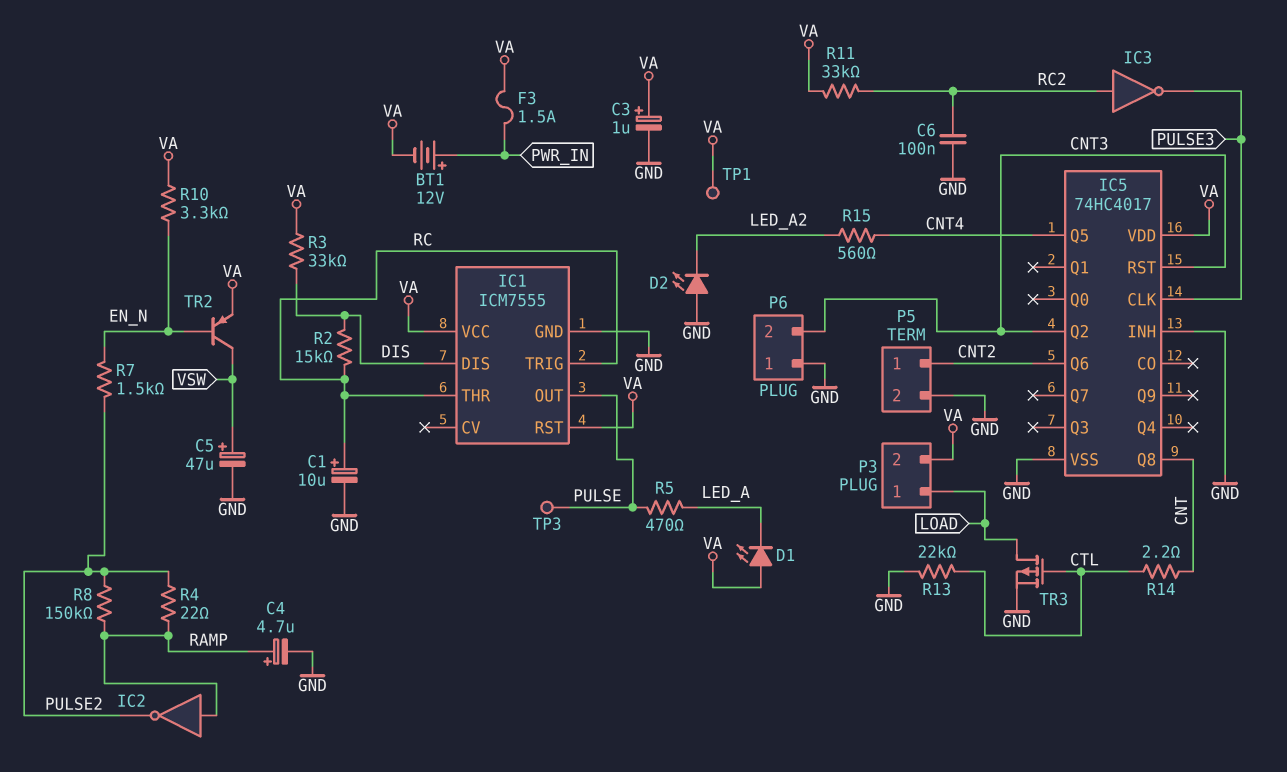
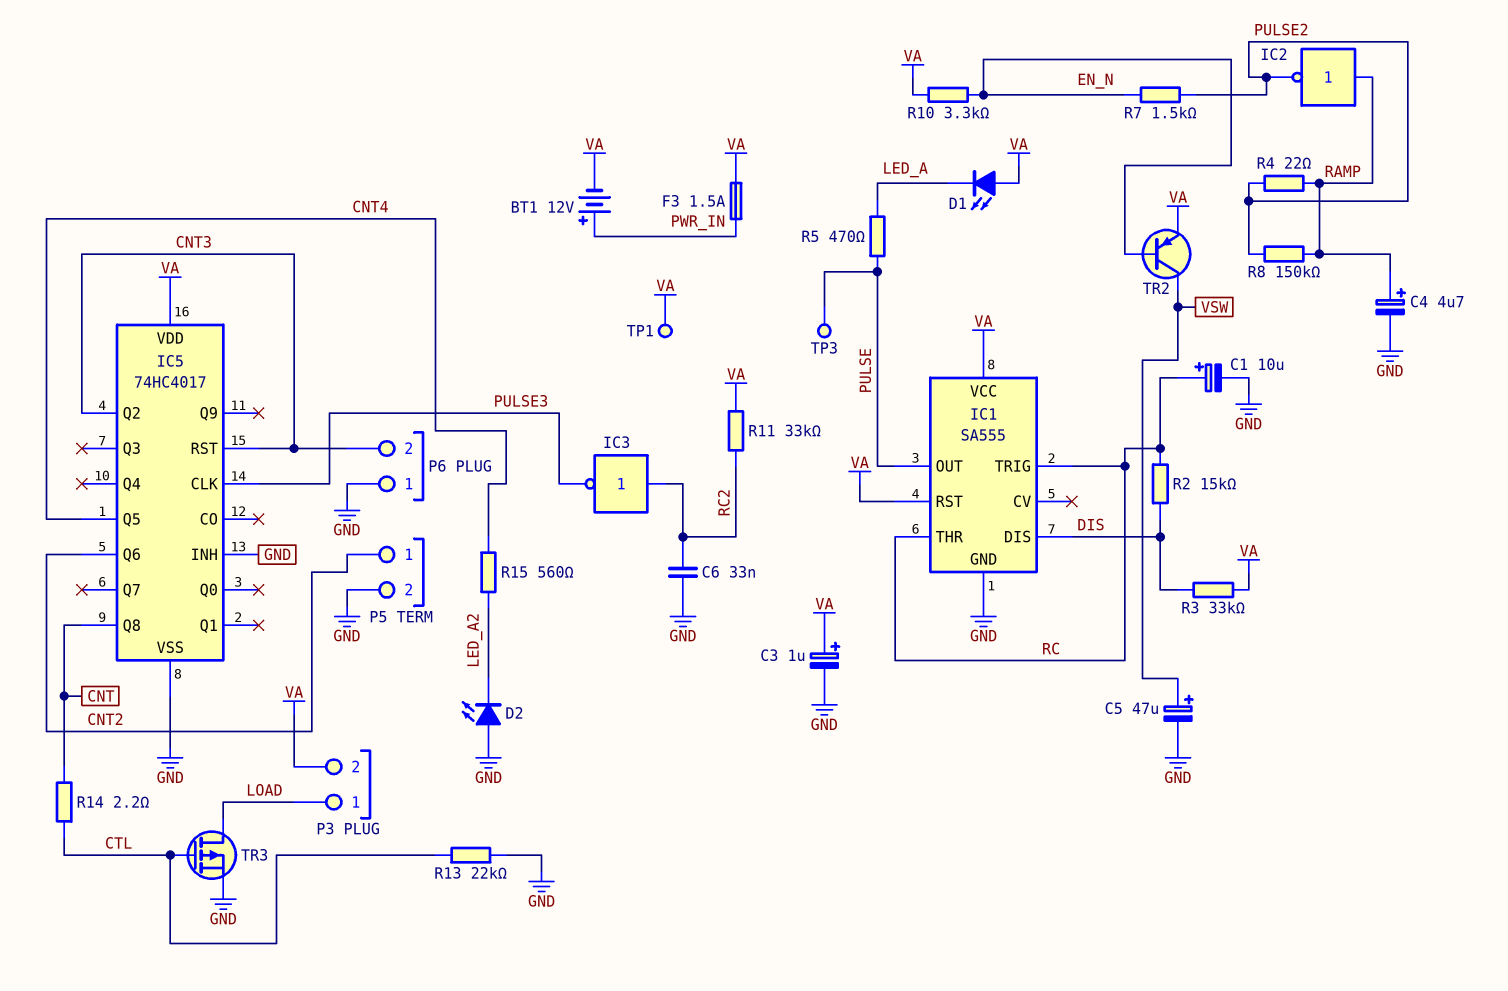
C6: 100nF (GND, RC2) -> 33nF (GND, RC2)
IC1: ICM7555 -> SA555

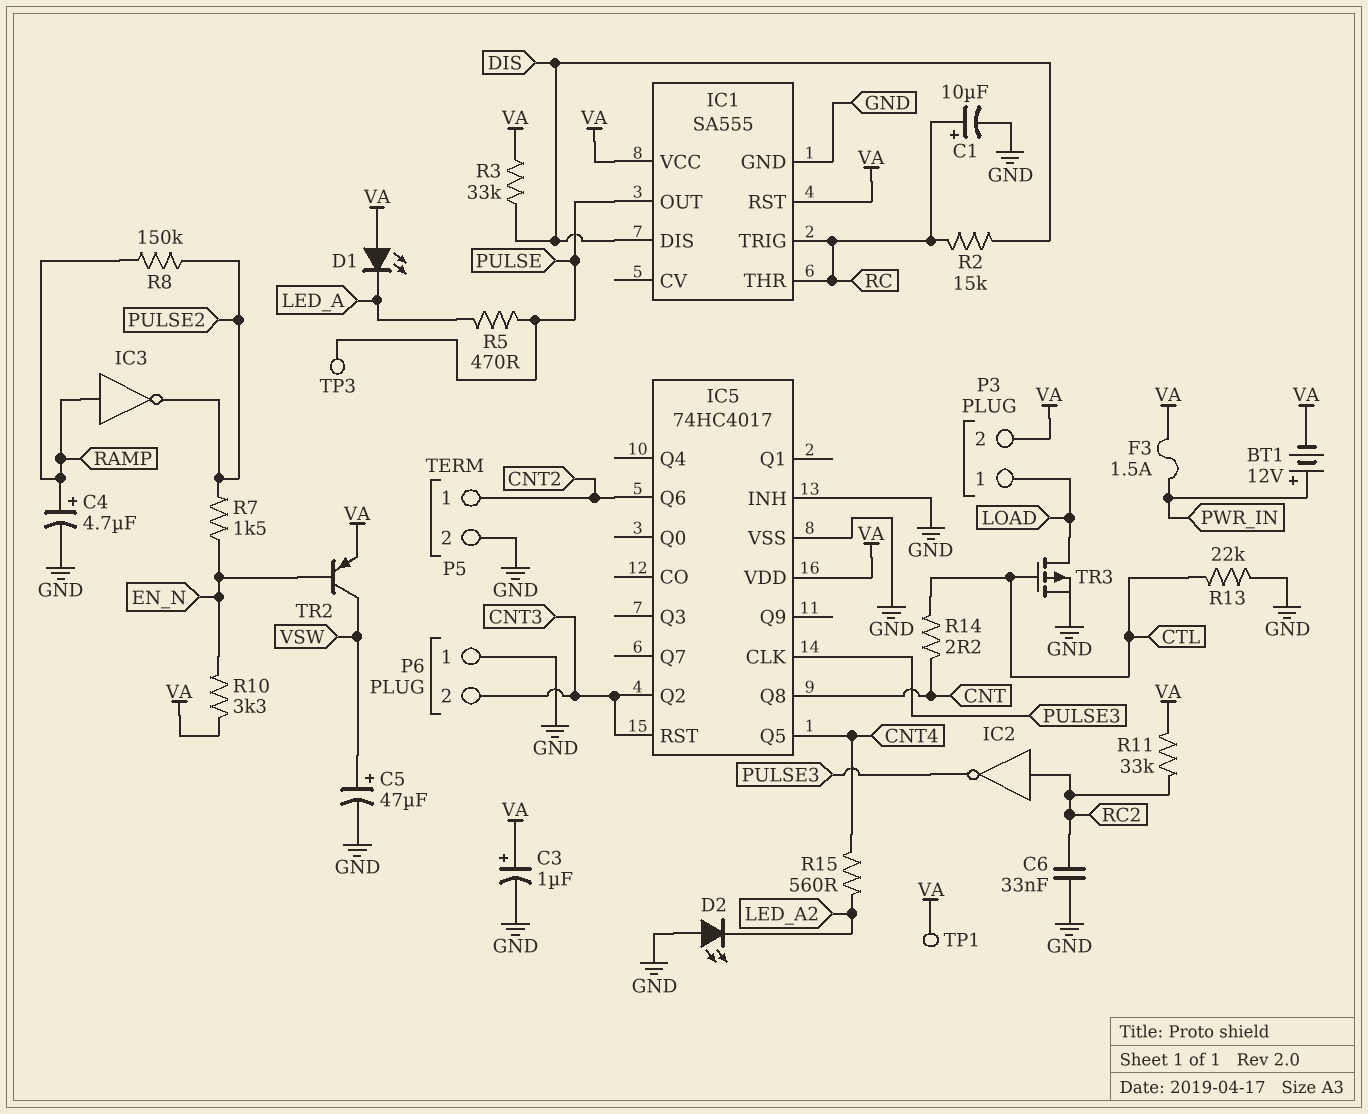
IC2: NOT (in RAMP, out PULSE2) -> NOT (in RC2, out PULSE3)
IC3: NOT (in RC2, out PULSE3) -> NOT (in RAMP, out PULSE2)
R4: 22 (PULSE2, RAMP) -> none

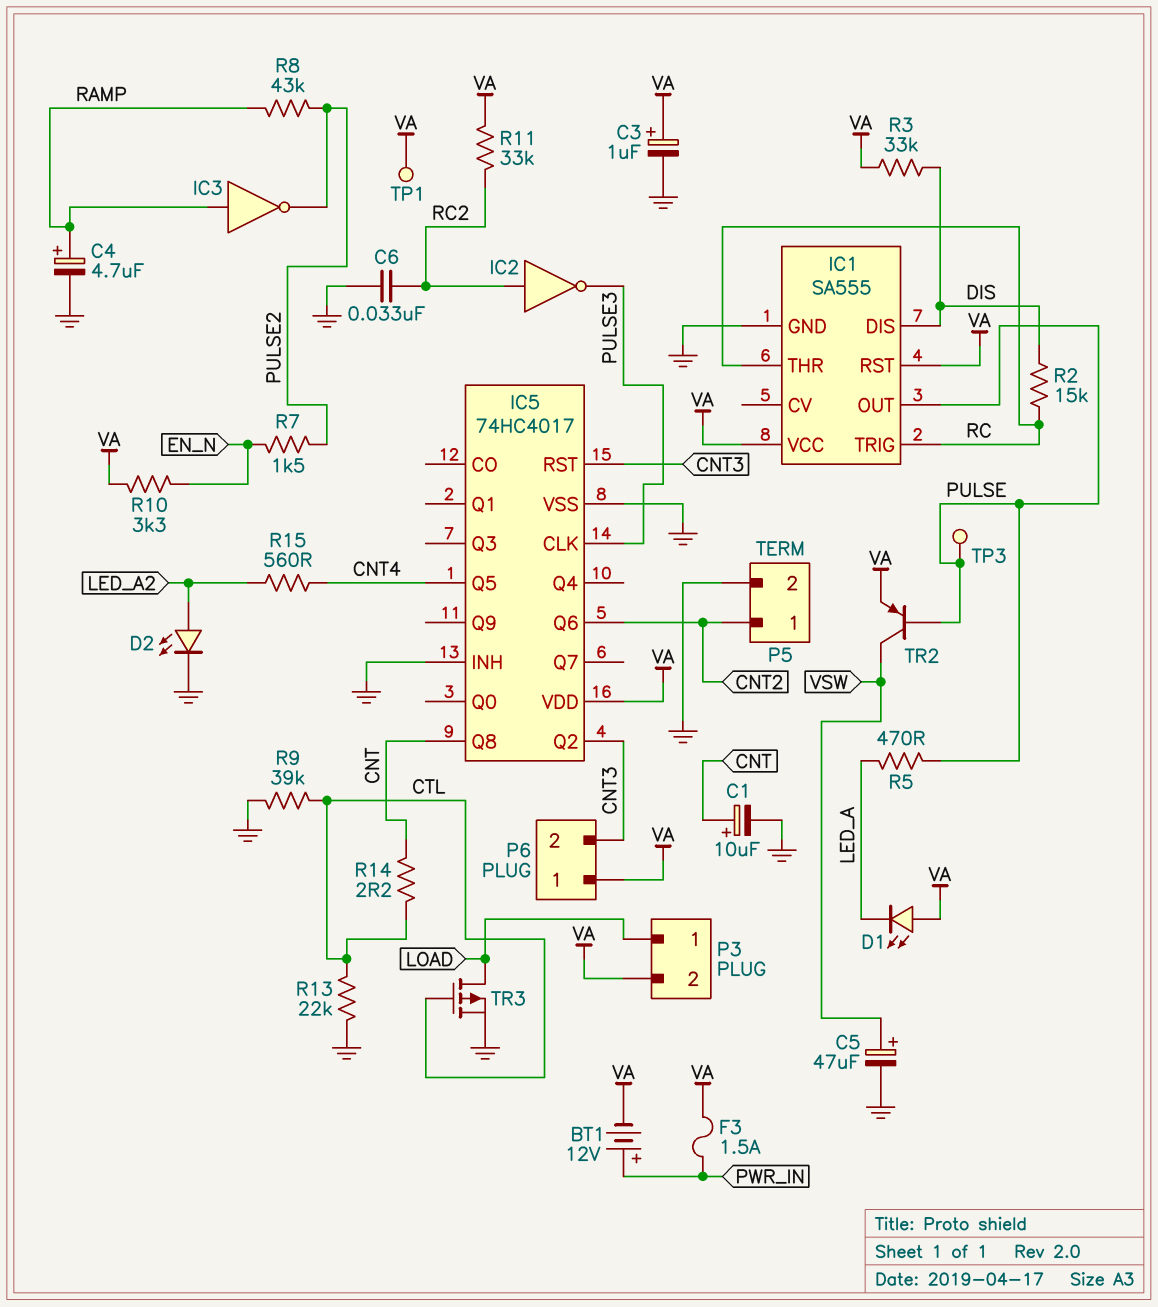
C1: 10uF (plus RC, minus GND) -> 10uF (plus CNT, minus GND)
D2: LED (A GND, K LED_A2) -> LED (A LED_A2, K GND)
P6 pin 1: GND -> VA
R8: 150k (PULSE2, RAMP) -> 43k (PULSE2, RAMP)
R9: none -> 39k (CTL, GND)
TR2: PNP (B EN_N, C VSW, E VA) -> PNP (B PULSE, C VSW, E VA)

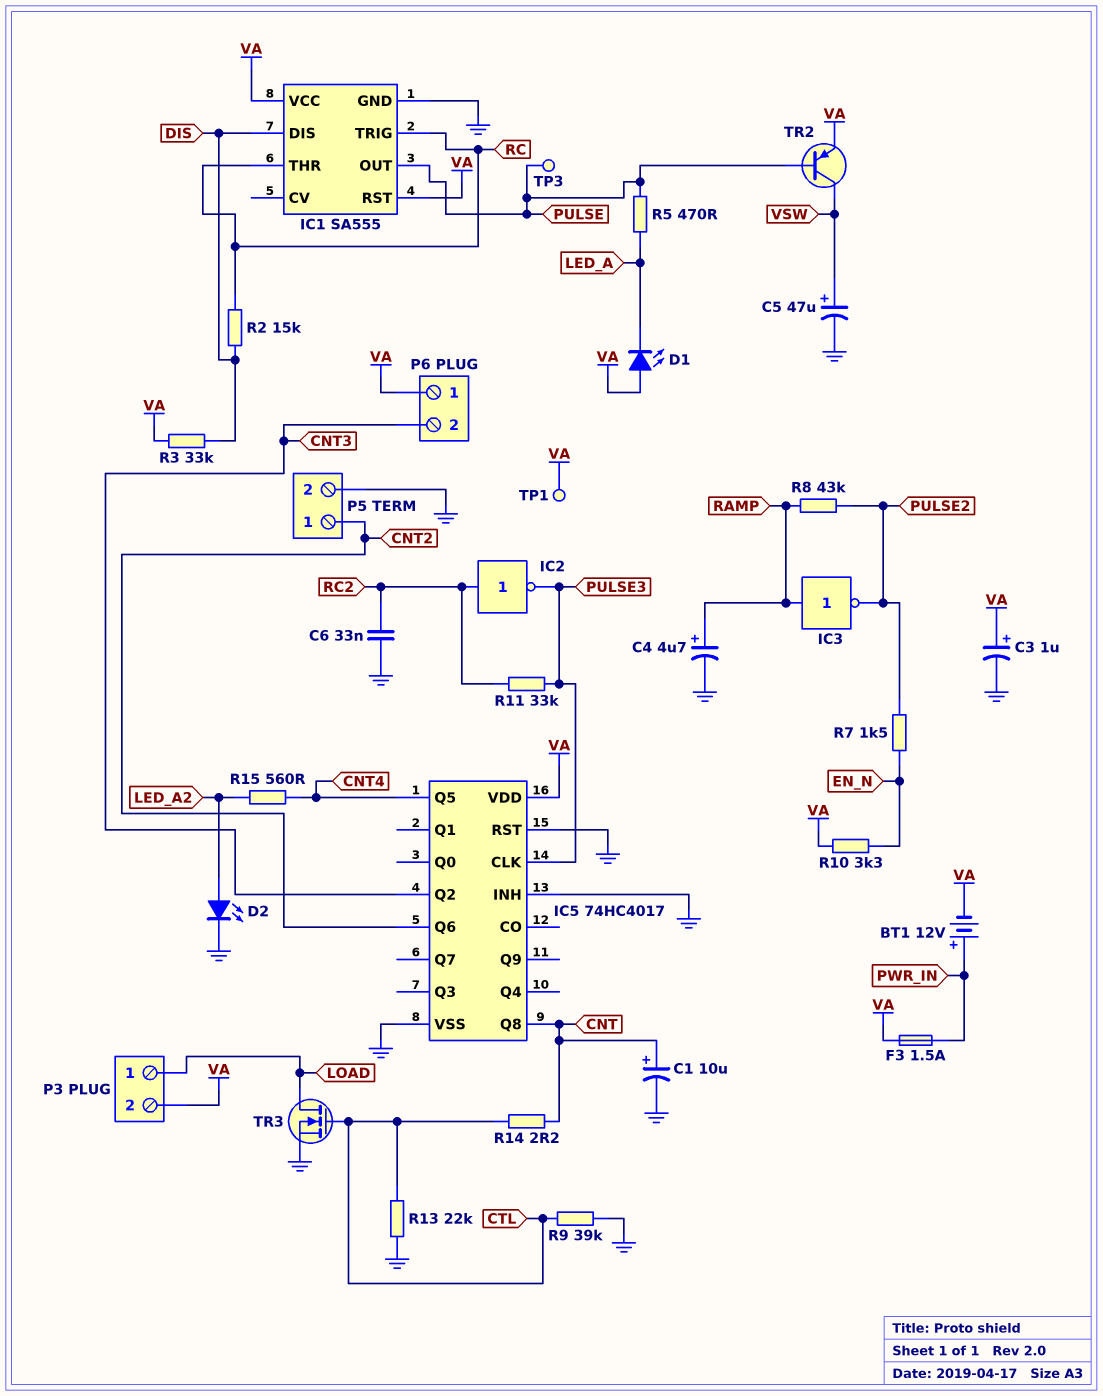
IC5 pin RST: CNT3 -> GND
R11: 33k (RC2, VA) -> 33k (PULSE3, RC2)
TR3: PMOS (G CTL, D LOAD, S GND) -> NMOS (G CTL, D LOAD, S GND)

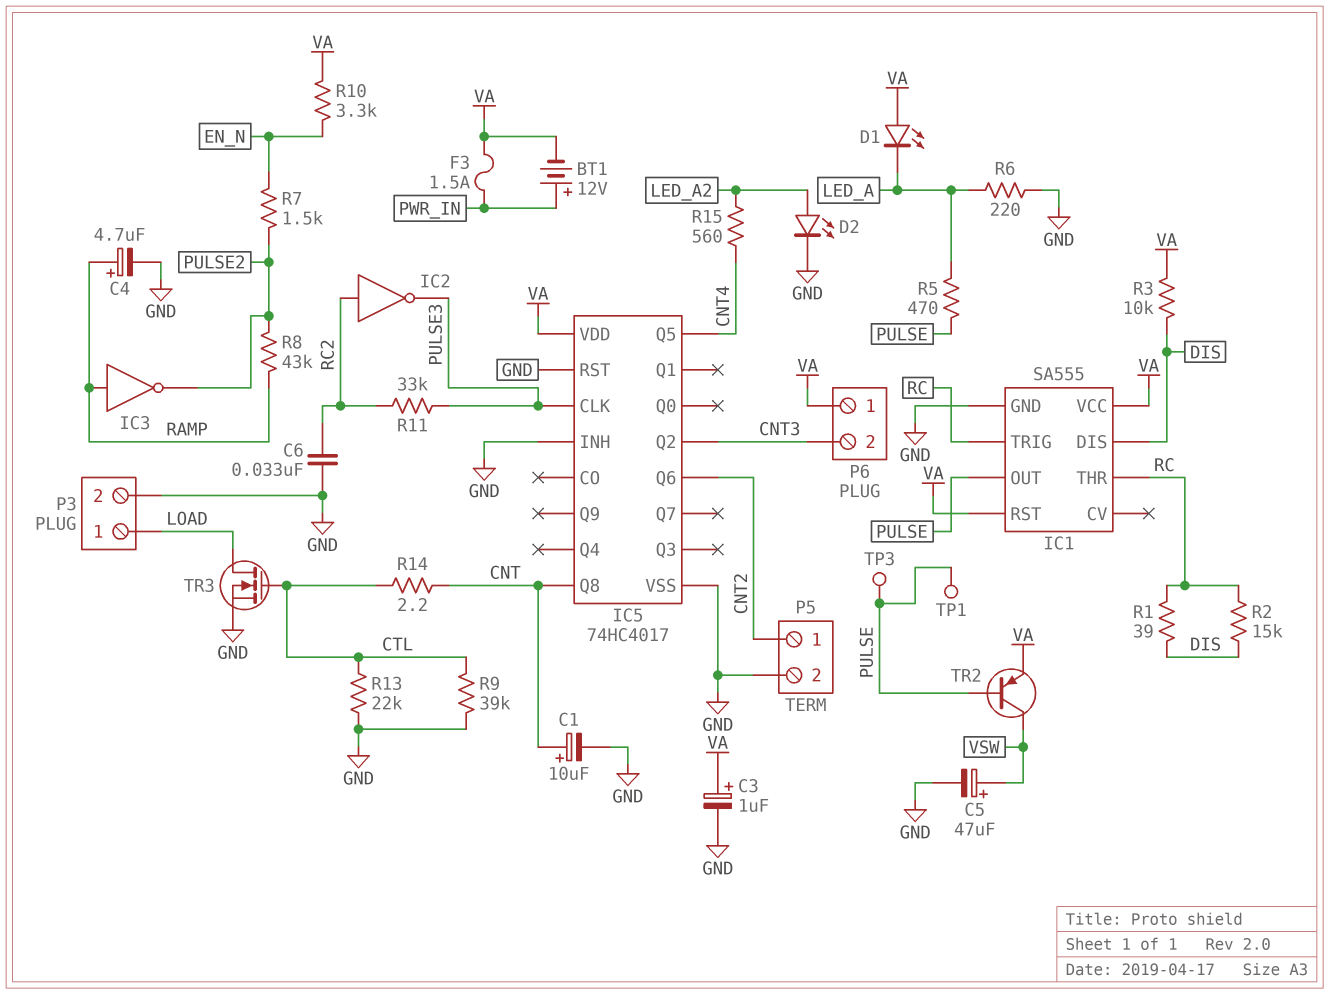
P3 pin 2: VA -> GND
R1: none -> 39 (DIS, RC)
R3: 33k (DIS, VA) -> 10k (DIS, VA)
R6: none -> 220 (GND, LED_A)
TP1: test point (VA) -> test point (PULSE)

